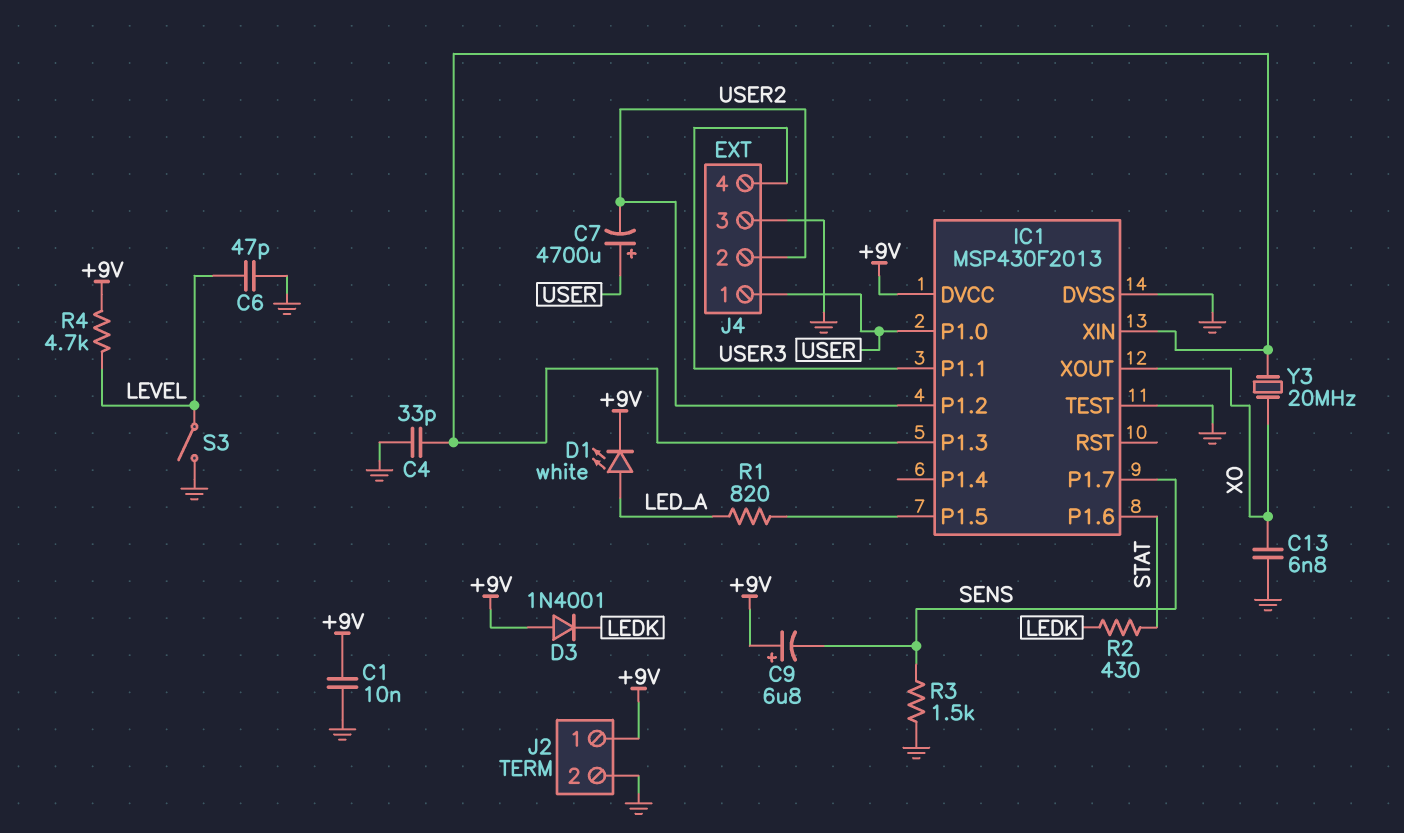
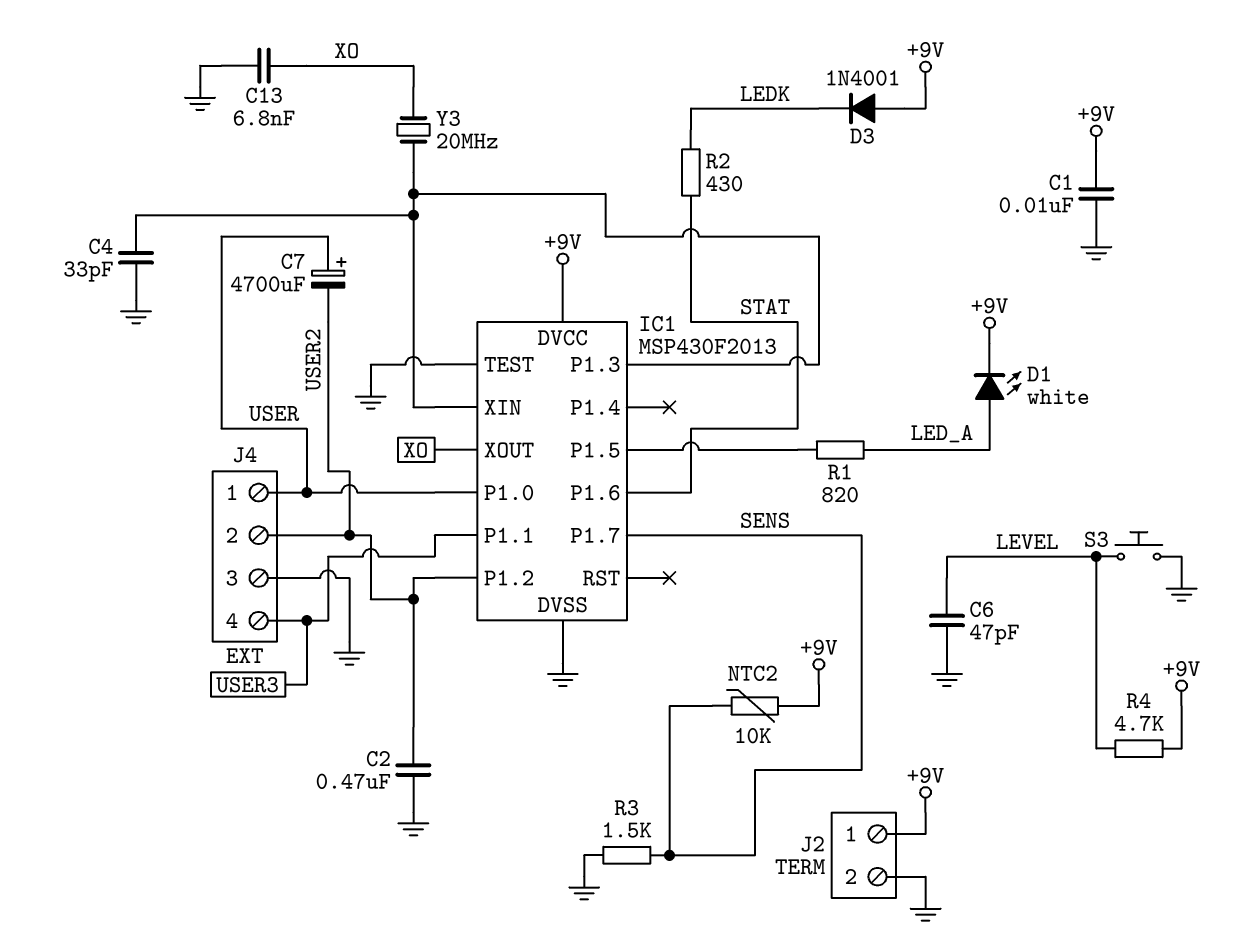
C2: none -> 470nF (GND, USER2)
C9: 6.8uF (plus +9V, minus SENS) -> none
NTC2: none -> 10k (+9V, SENS)
S3: switch (GND, LEVEL) -> button (GND, LEVEL)

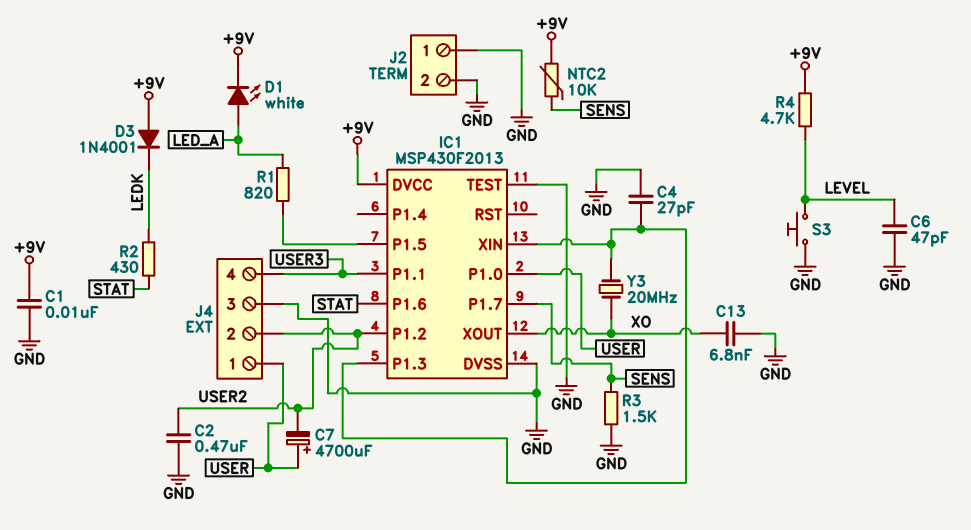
C4: 33pF (GND, IC1/P1.3) -> 27pF (GND, IC1/P1.3)
J2 pin 1: +9V -> GND

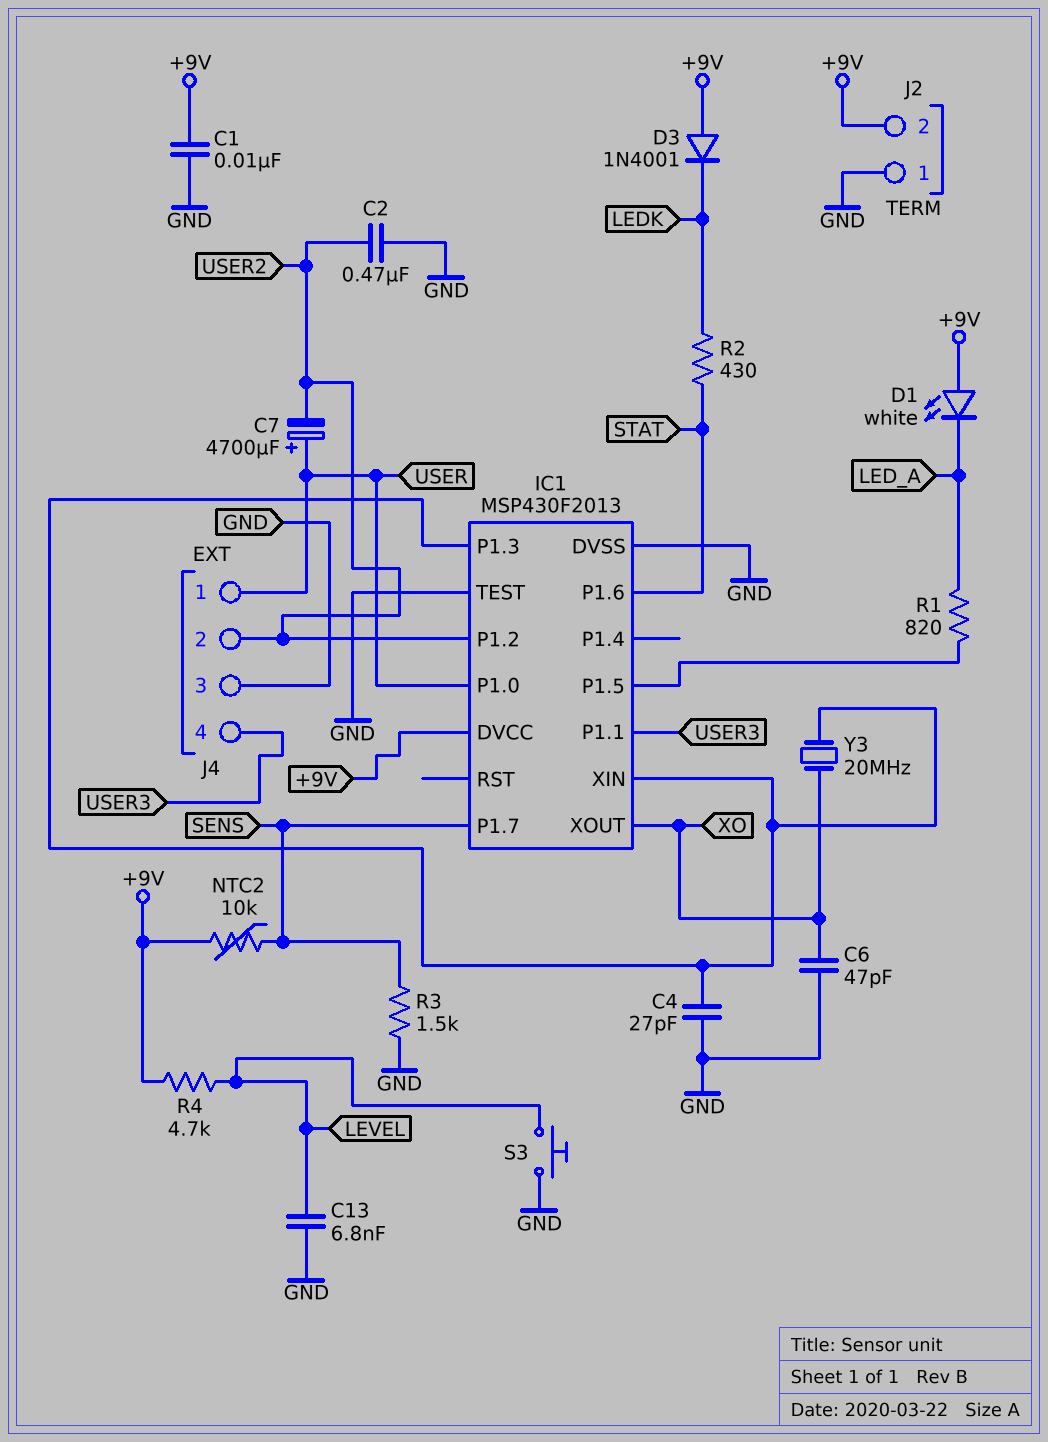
C6: 47pF (GND, LEVEL) -> 47pF (GND, XO)
C13: 6.8nF (GND, XO) -> 6.8nF (GND, LEVEL)
D1: LED white (A LED_A, K +9V) -> LED white (A +9V, K LED_A)
J2 pin 2: GND -> +9V

